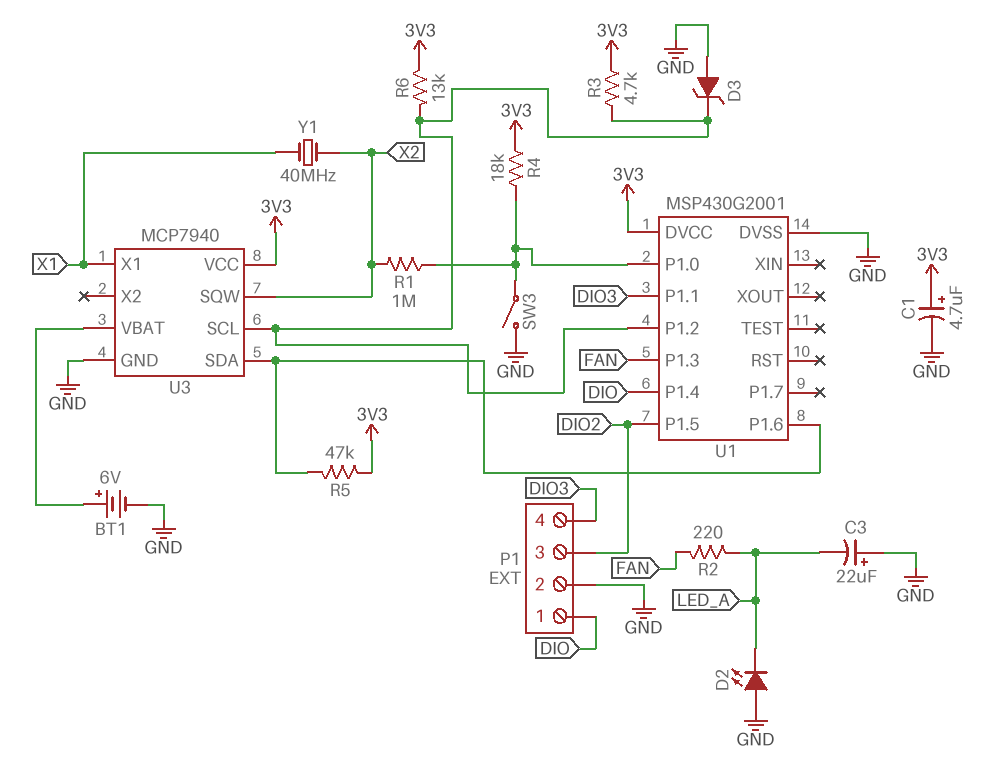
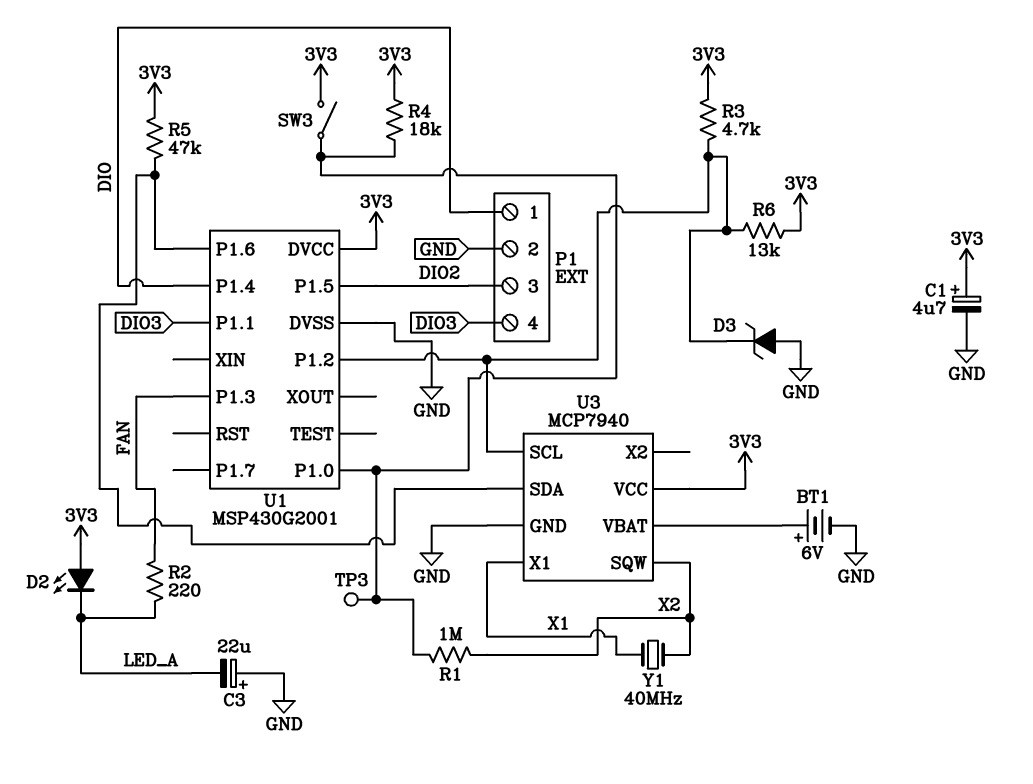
D2: LED (A GND, K LED_A) -> LED (A 3V3, K LED_A)
SW3: switch (GND, U1/P1.0) -> switch (3V3, U1/P1.0)
TP3: none -> test point (U1/P1.0)

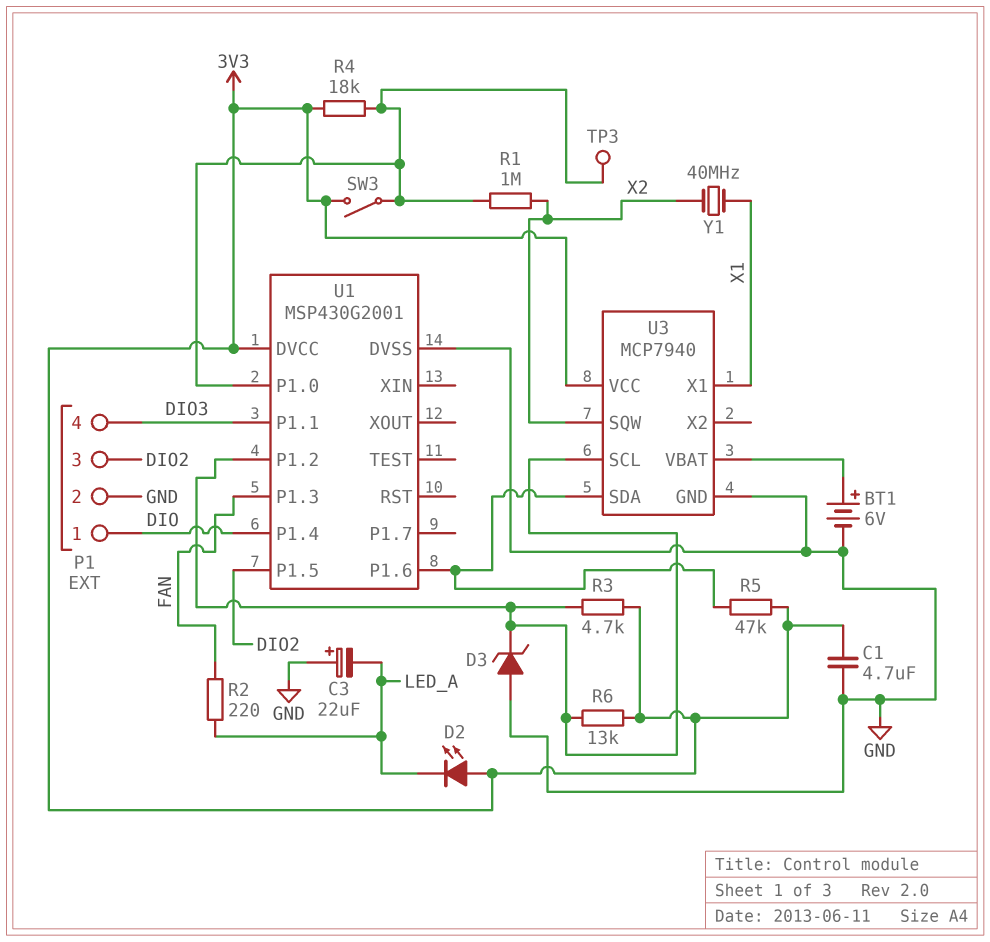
C1: 4.7uF (plus 3V3, minus GND) -> 4.7uF (3V3, GND)

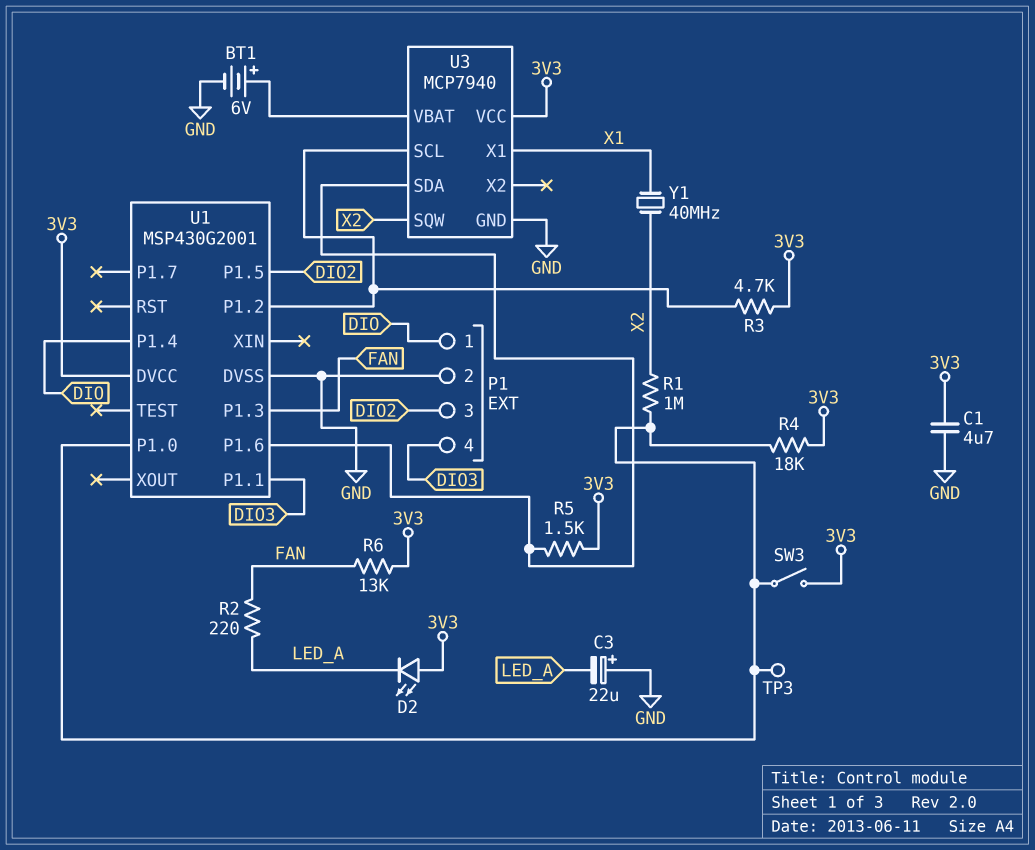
D3: zener (A GND, K U1/P1.2) -> none
R5: 47k (3V3, U1/P1.6) -> 1.5k (3V3, U1/P1.6)
R6: 13k (3V3, U1/P1.2) -> 13k (3V3, FAN)

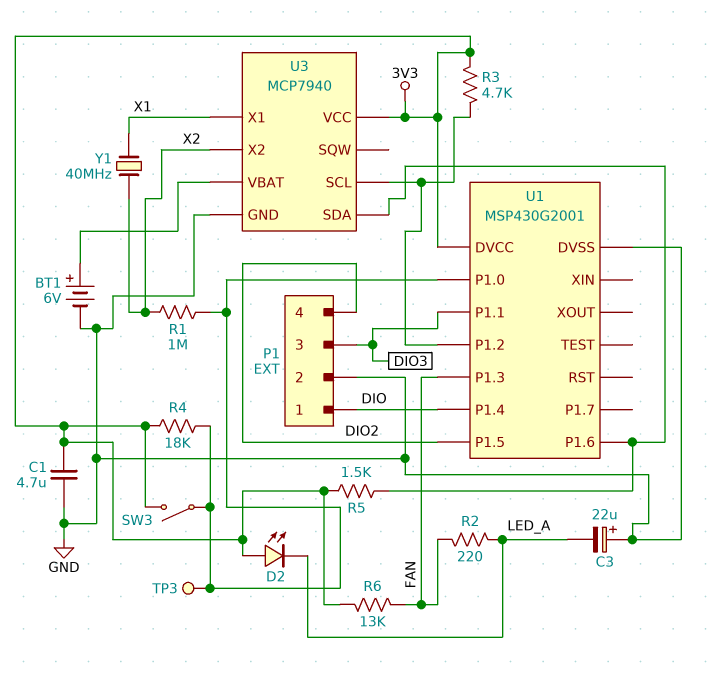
P1 pin 3: DIO2 -> DIO3
P1 pin 4: DIO3 -> DIO2
U3 pin SQW: X2 -> none
U3 pin X2: none -> X2

